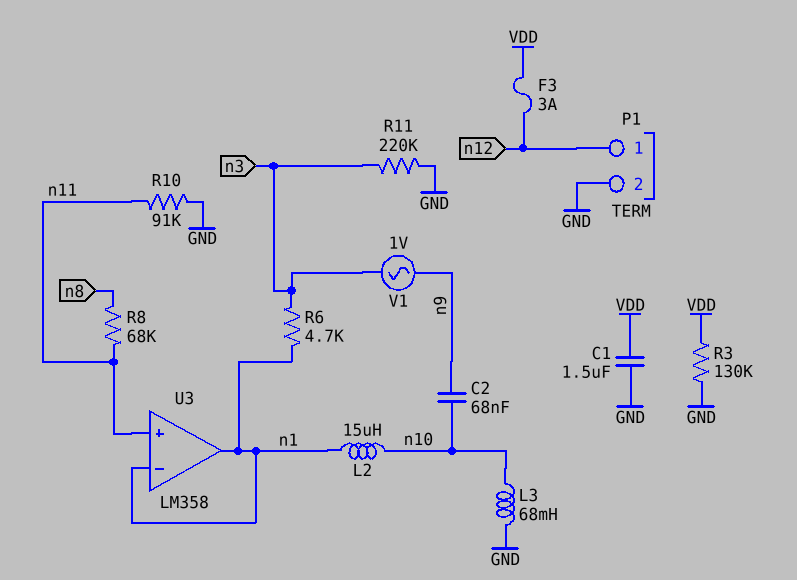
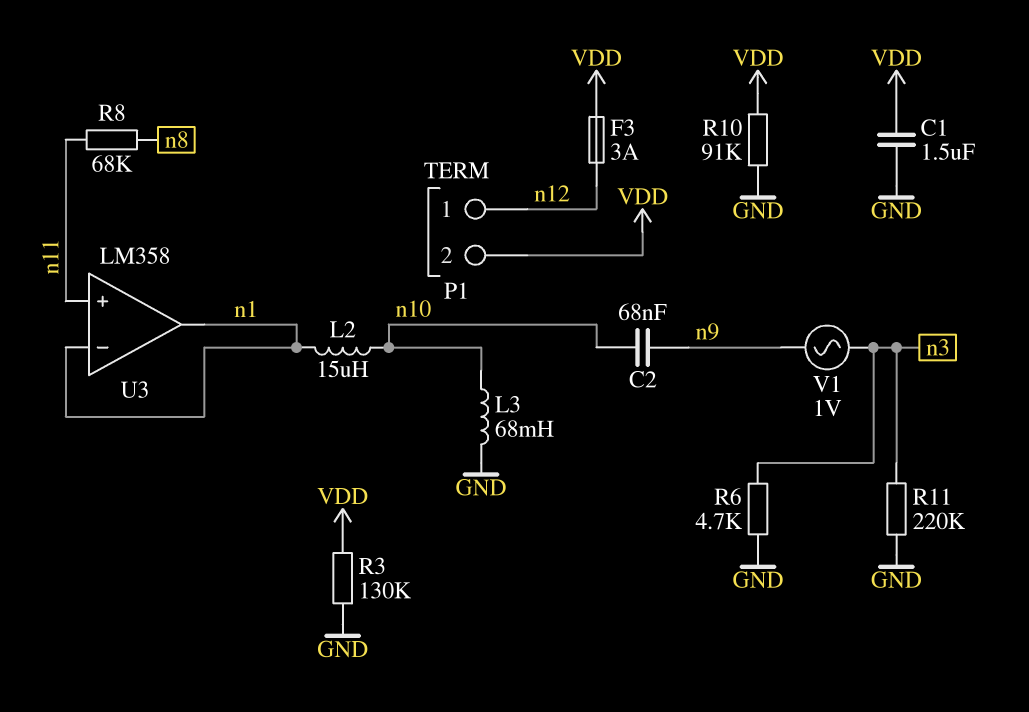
P1 pin 2: GND -> VDD
R6: 4.7k (n1, n3) -> 4.7k (GND, n3)
R10: 91k (GND, n11) -> 91k (GND, VDD)

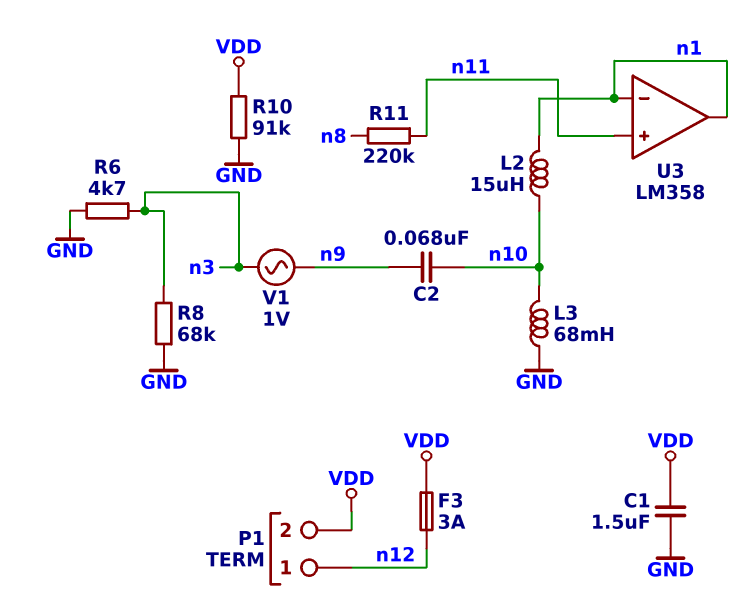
R3: 130k (GND, VDD) -> none
R8: 68k (n8, n11) -> 68k (GND, n3)
R11: 220k (GND, n3) -> 220k (n8, n11)

